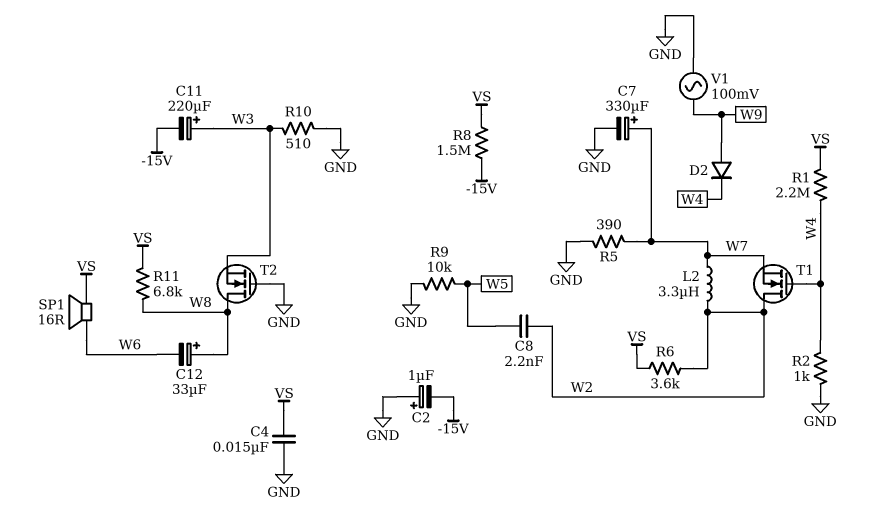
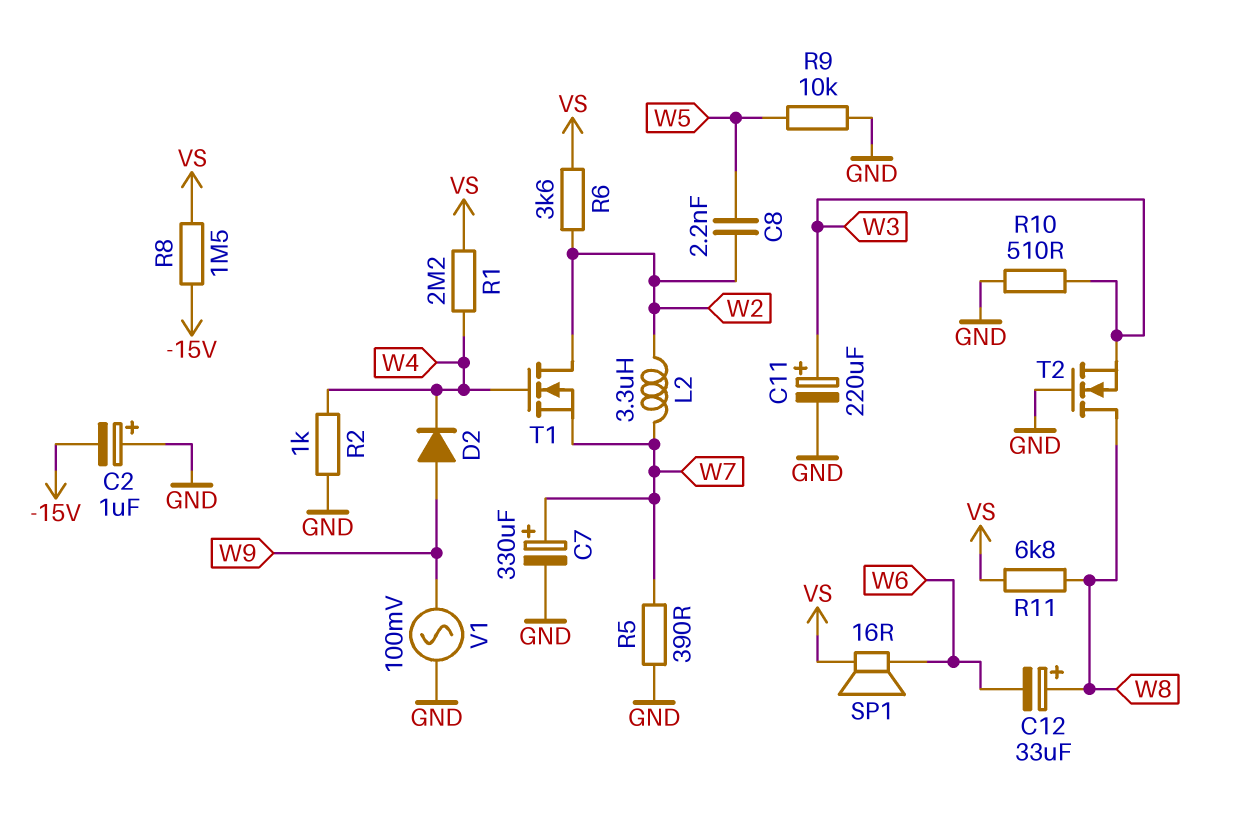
C4: 15nF (GND, VS) -> none
C11: 220uF (plus W3, minus -15V) -> 220uF (plus W3, minus GND)

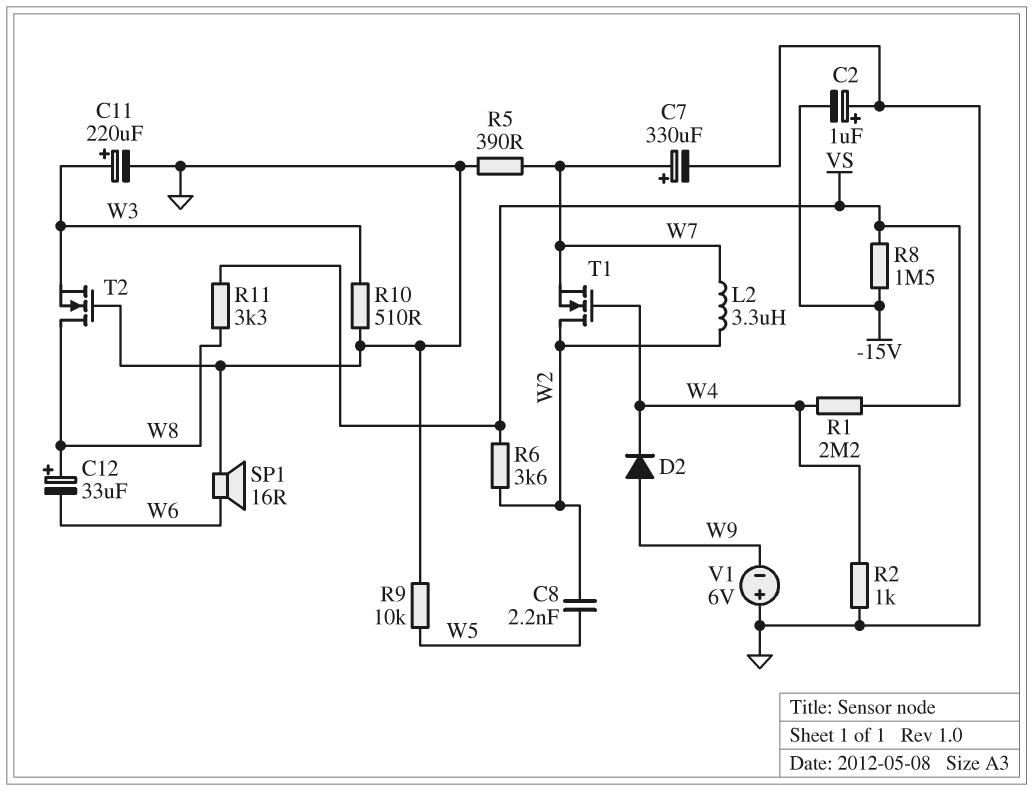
R11: 6.8k (VS, W8) -> 3.3k (VS, W8)
SP1: speaker 16R (VS, W6) -> speaker 16R (GND, W6)
V1: AC 100mV (GND, W9) -> 6V (plus GND, minus W9)

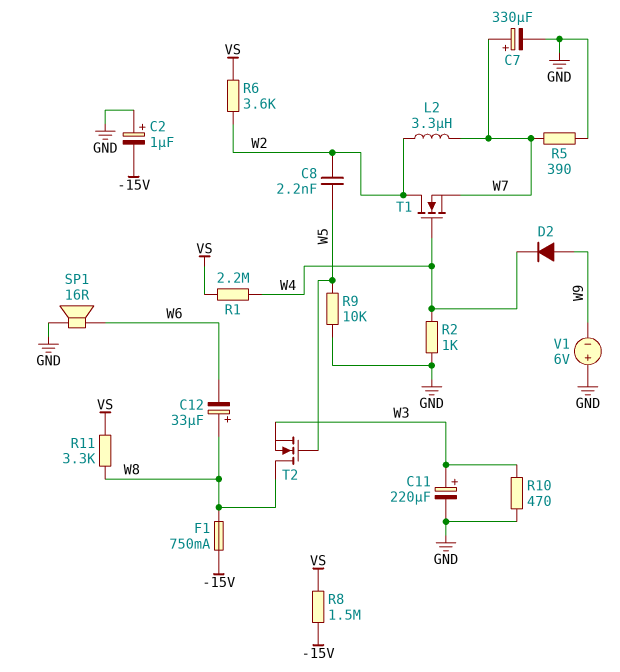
F1: none -> 750mA (-15V, W8)
R10: 510 (GND, W3) -> 470 (GND, W3)
T2: NMOS (G GND, D W8, S W3) -> NMOS (G W5, D W8, S W3)

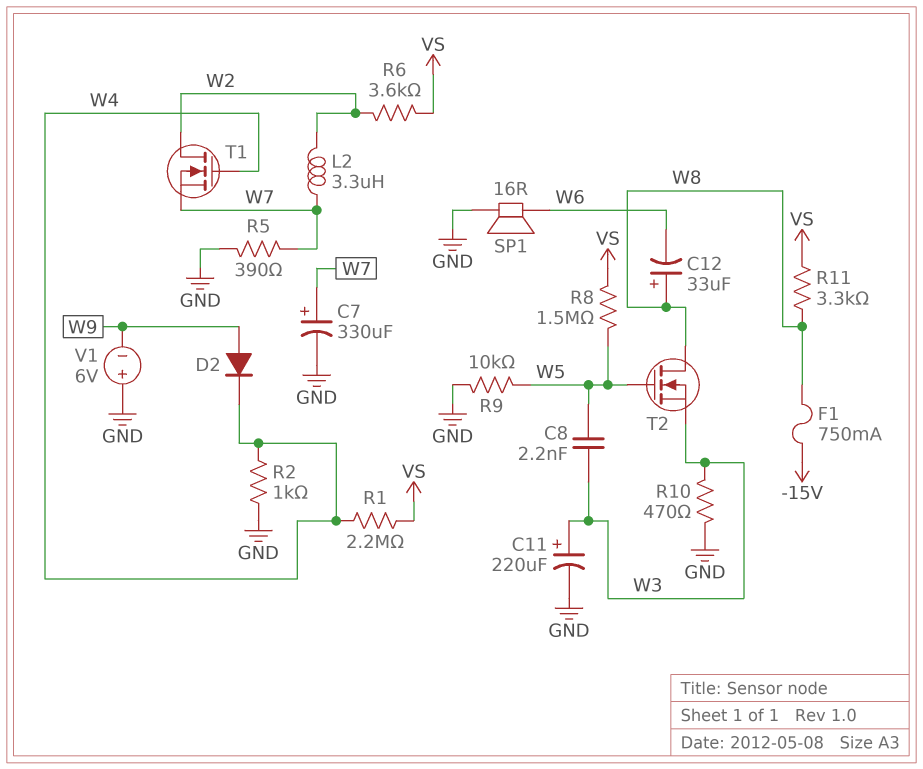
C2: 1uF (plus GND, minus -15V) -> none
C8: 2.2nF (W2, W5) -> 2.2nF (W3, W5)
R8: 1.5M (-15V, VS) -> 1.5M (VS, W5)

